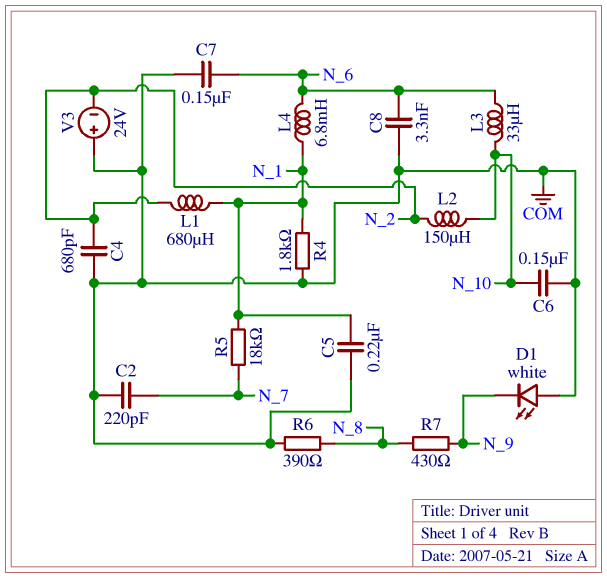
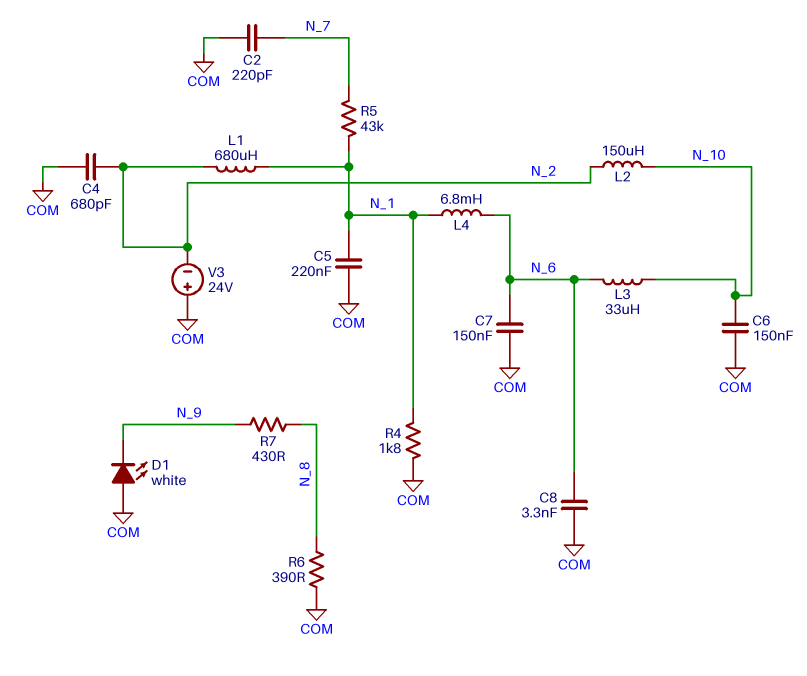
R5: 18k (N_1, N_7) -> 43k (N_1, N_7)

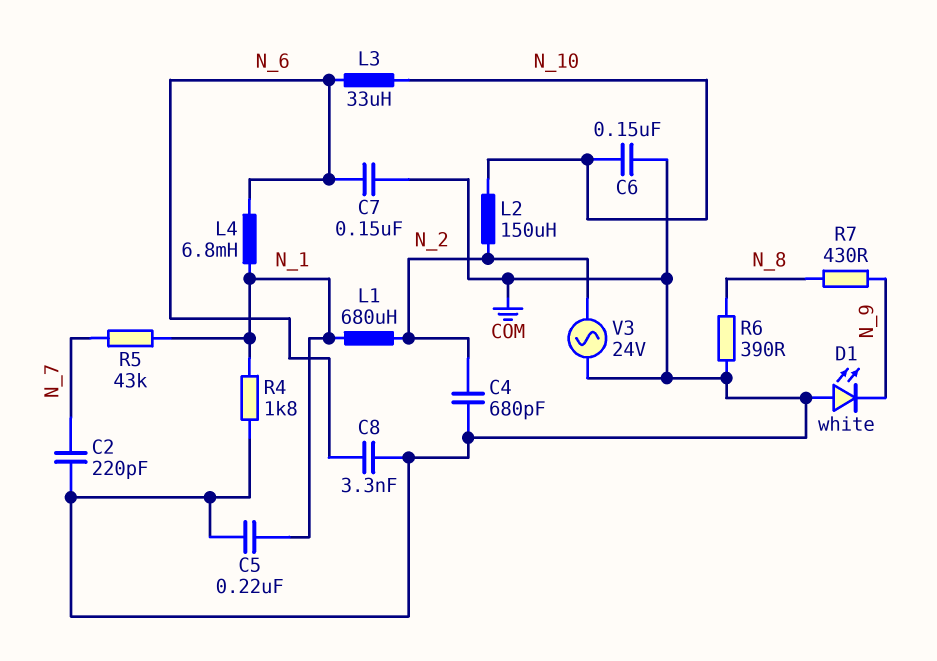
V3: 24V (plus COM, minus N_2) -> AC 24V (COM, N_2)

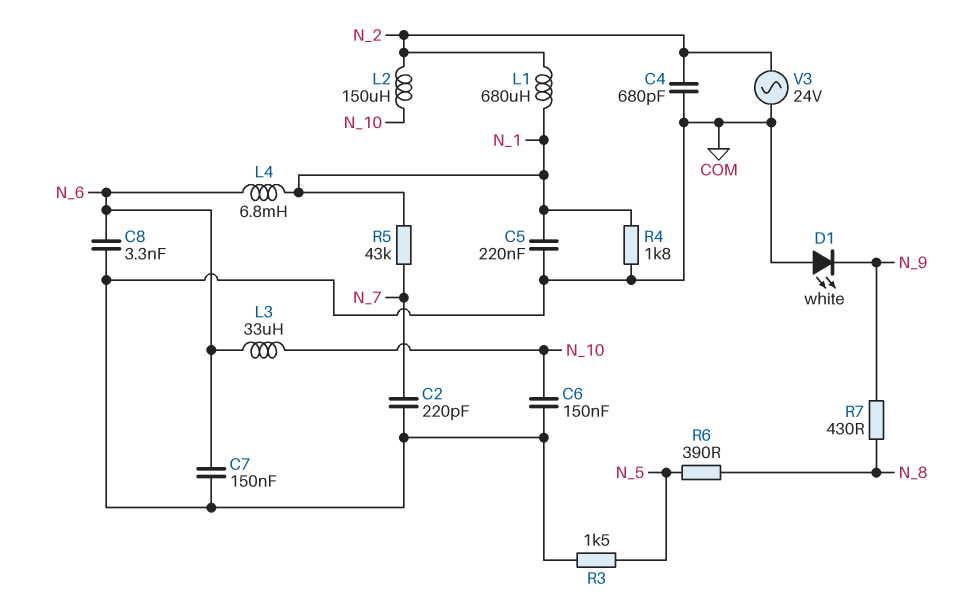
R3: none -> 1.5k (COM, N_5)
R6: 390 (COM, N_8) -> 390 (N_5, N_8)

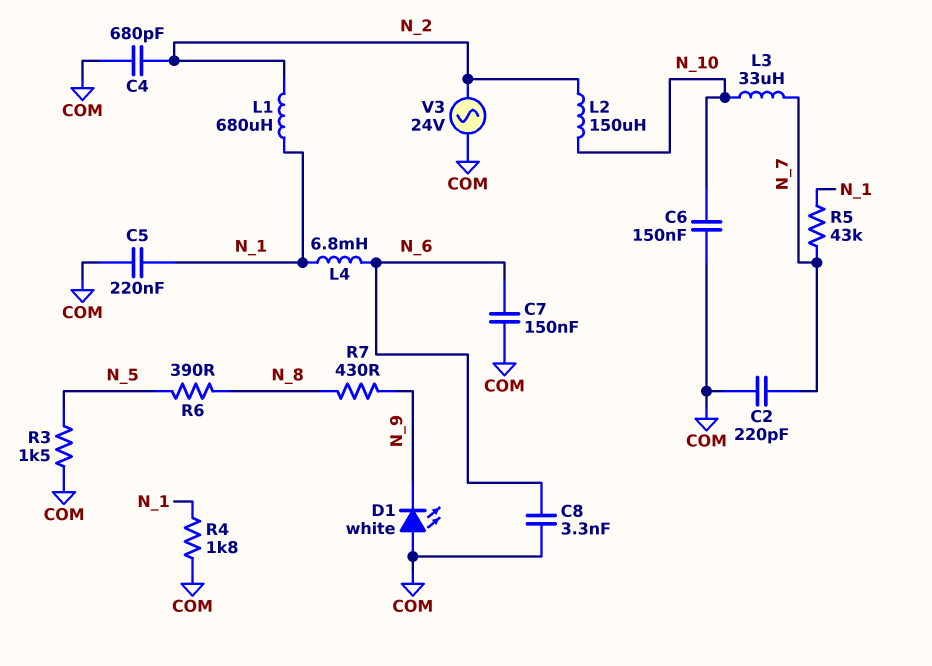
L3: 33uH (N_6, N_10) -> 33uH (N_7, N_10)

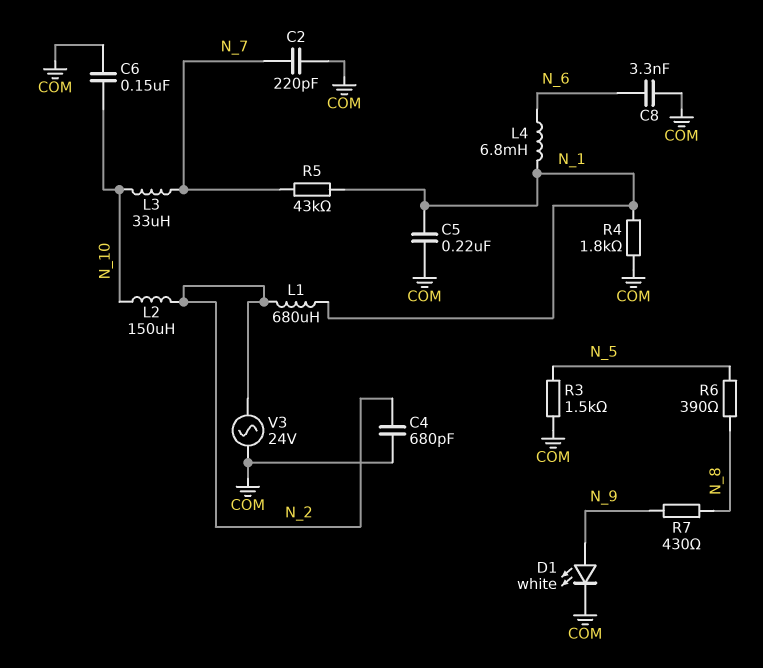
C7: 150nF (COM, N_6) -> none
D1: LED white (A COM, K N_9) -> LED white (A N_9, K COM)

